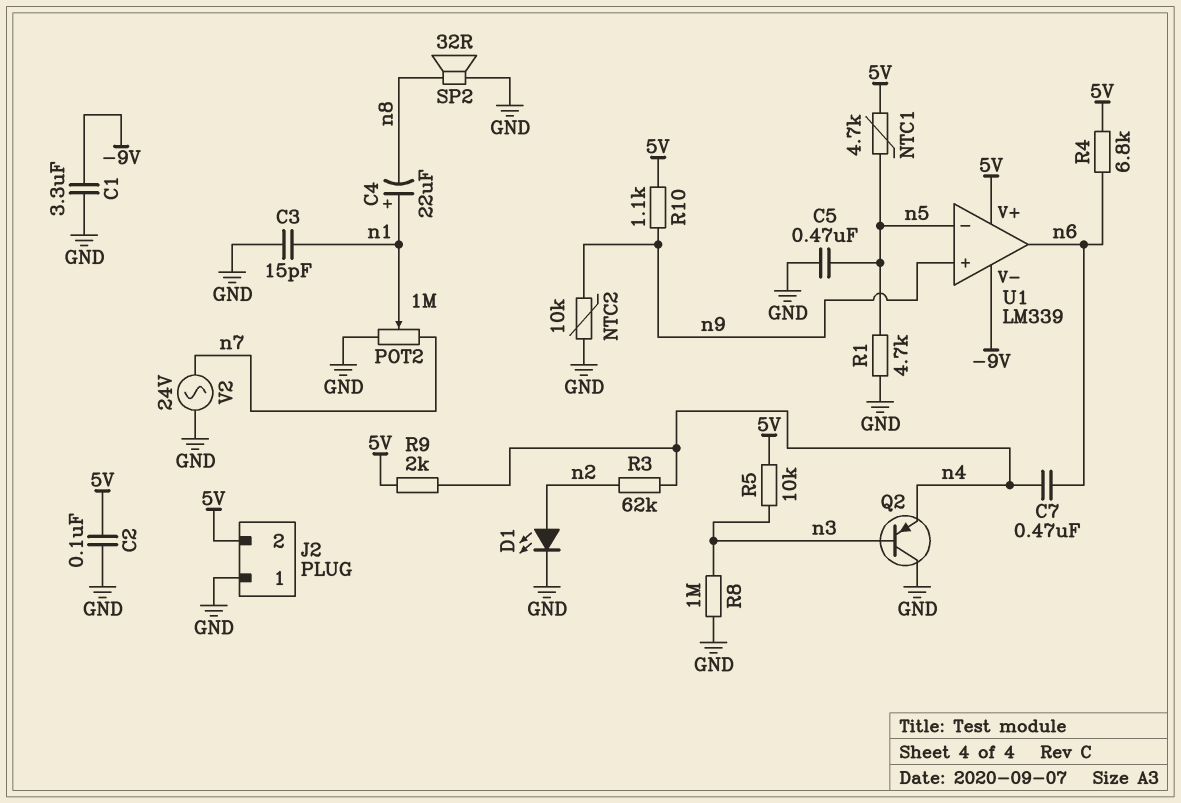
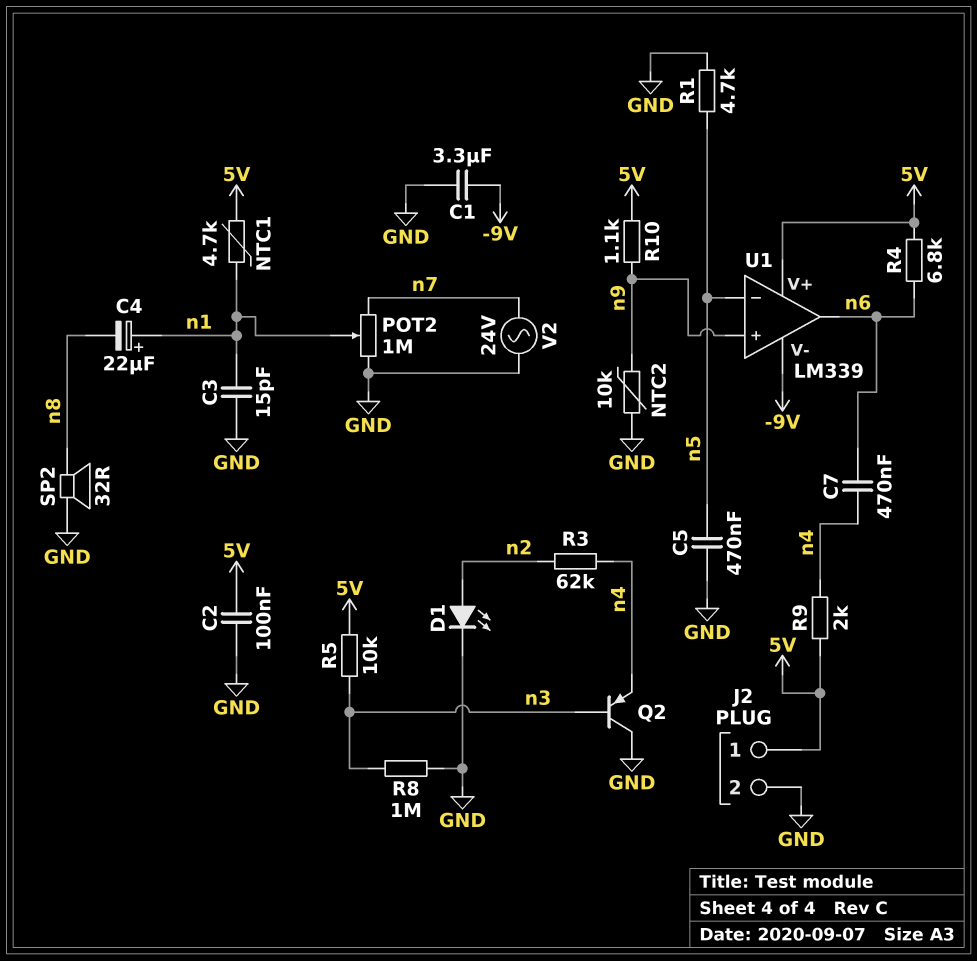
J2 pin 1: GND -> 5V
J2 pin 2: 5V -> GND
NTC1: 4.7k (5V, n5) -> 4.7k (5V, n1)

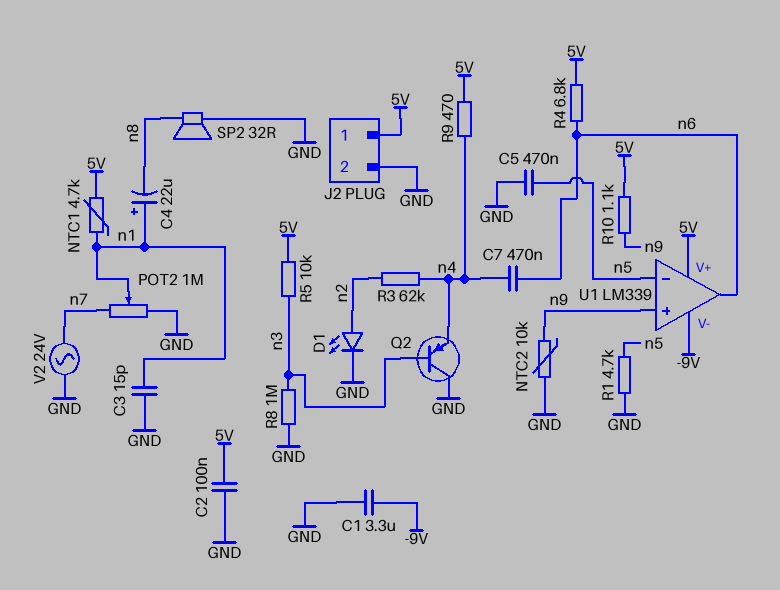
R9: 2k (5V, n4) -> 470 (5V, n4)

